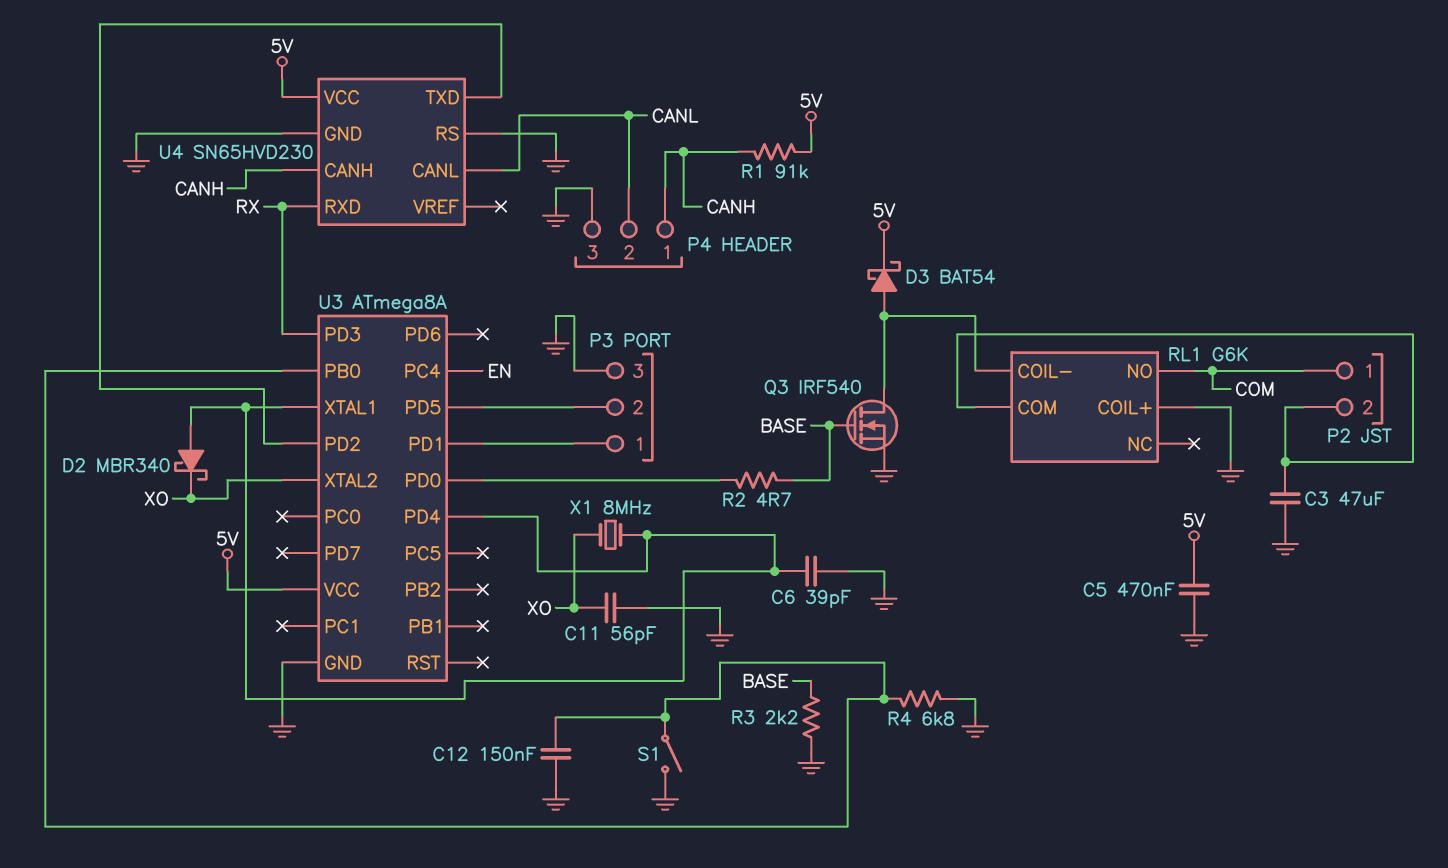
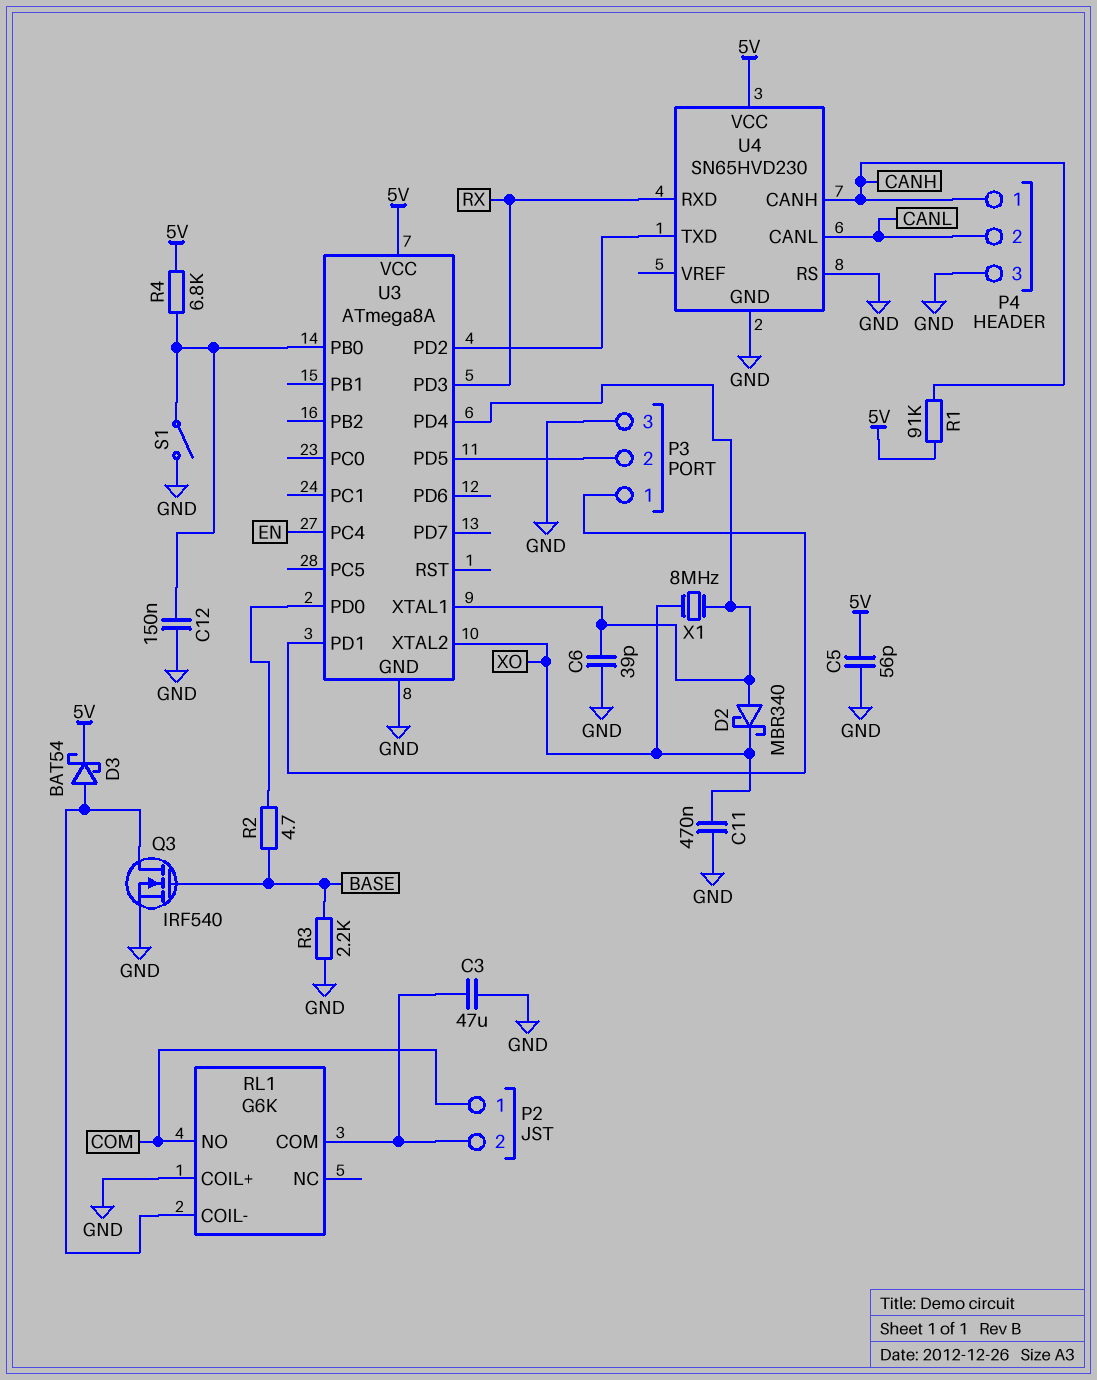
C5: 470nF (5V, GND) -> 56pF (5V, GND)
C11: 56pF (GND, XO) -> 470nF (GND, XO)
R4: 6.8k (GND, U3/PB0) -> 6.8k (5V, U3/PB0)

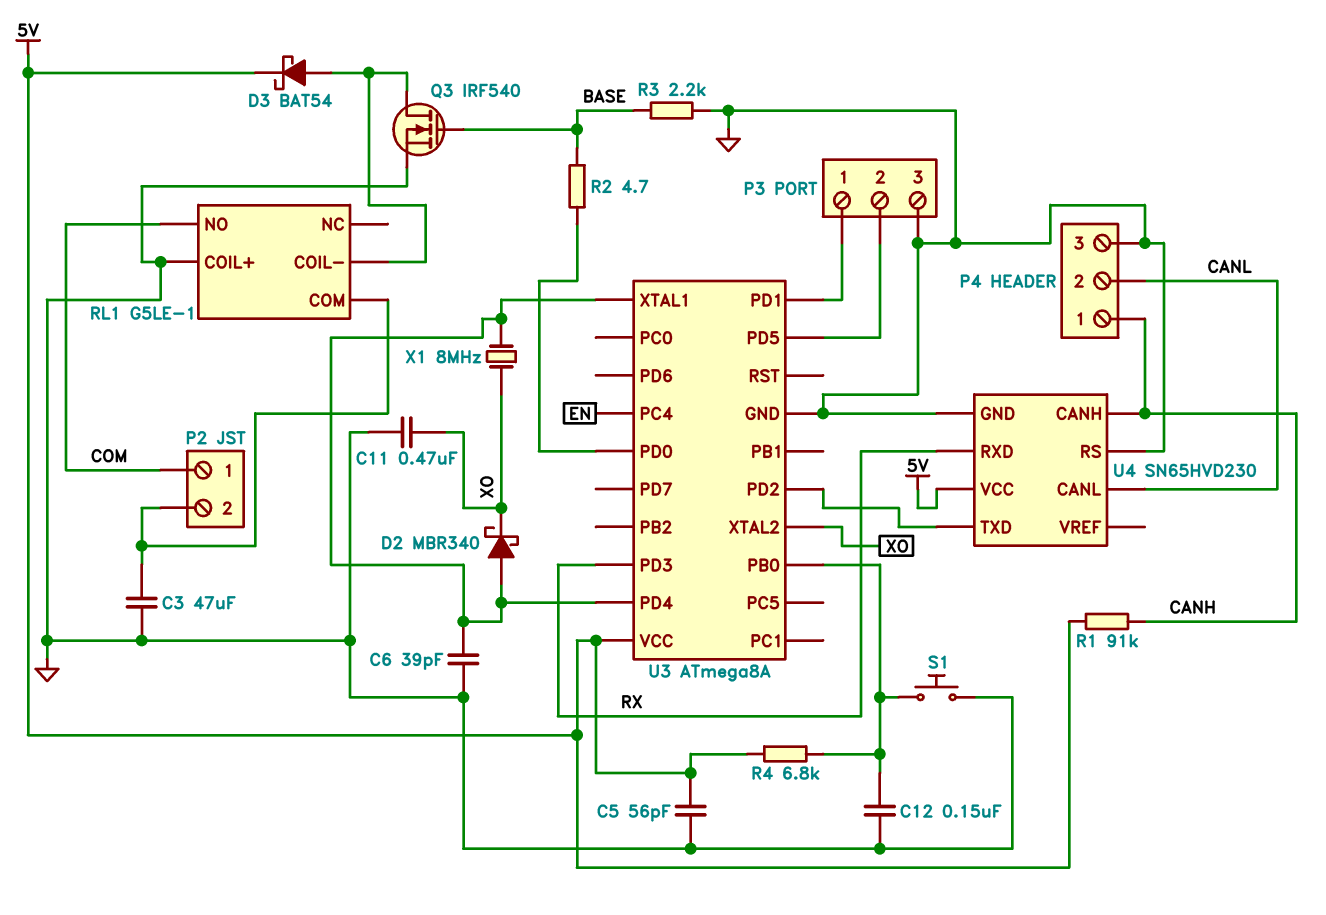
RL1: G6K -> G5LE-1
S1: switch (GND, U3/PB0) -> button (GND, U3/PB0)

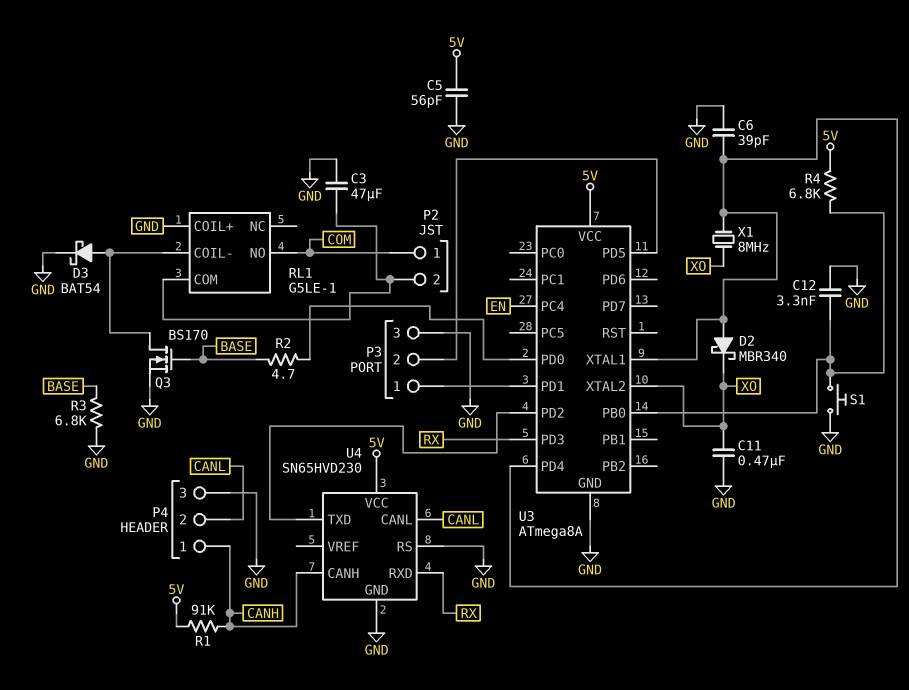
C12: 150nF (GND, U3/PB0) -> 3.3nF (GND, U3/PB0)
D3: schottky BAT54 (A RL1/COIL-, K 5V) -> schottky BAT54 (A RL1/COIL-, K GND)
Q3: NMOS IRF540 (G BASE, D RL1/COIL-, S GND) -> NMOS BS170 (G BASE, D RL1/COIL-, S GND)
R3: 2.2k (BASE, GND) -> 6.8k (BASE, GND)

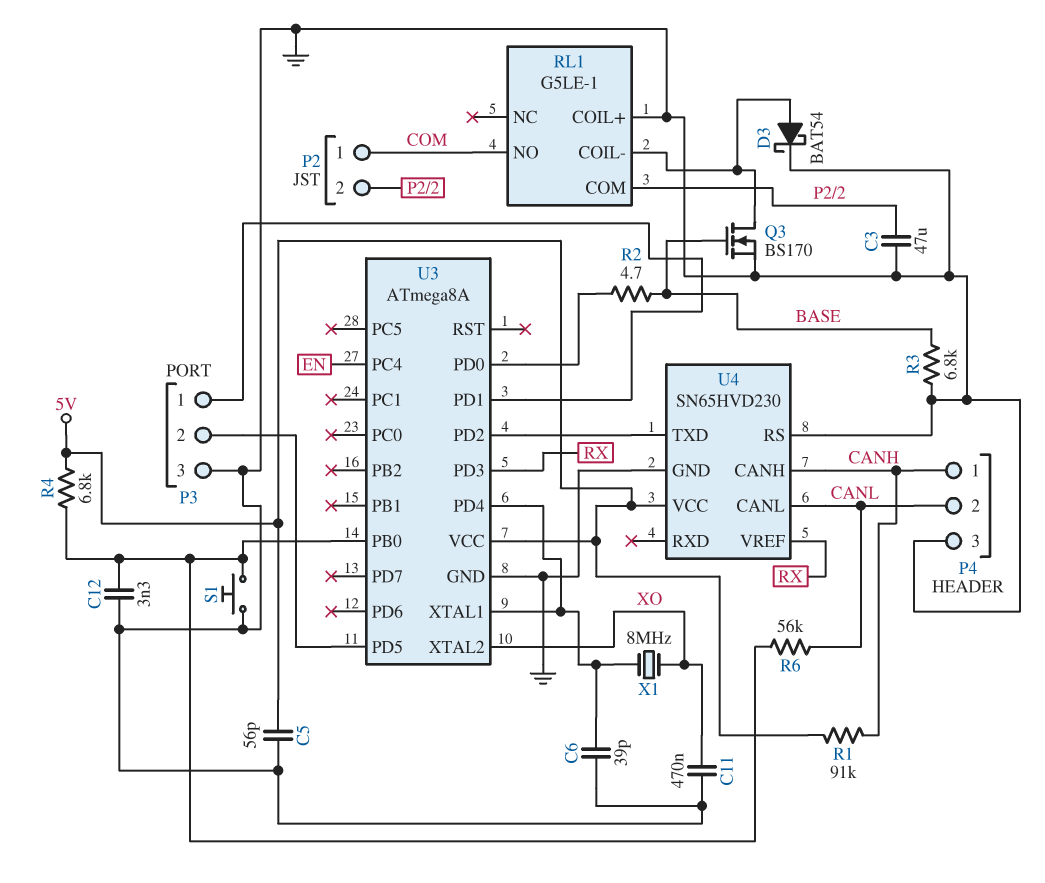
D2: schottky MBR340 (A U3/PD4, K XO) -> none
R6: none -> 56k (CANL, U3/PB0)
U4 pin RXD: RX -> none
U4 pin VREF: none -> RX

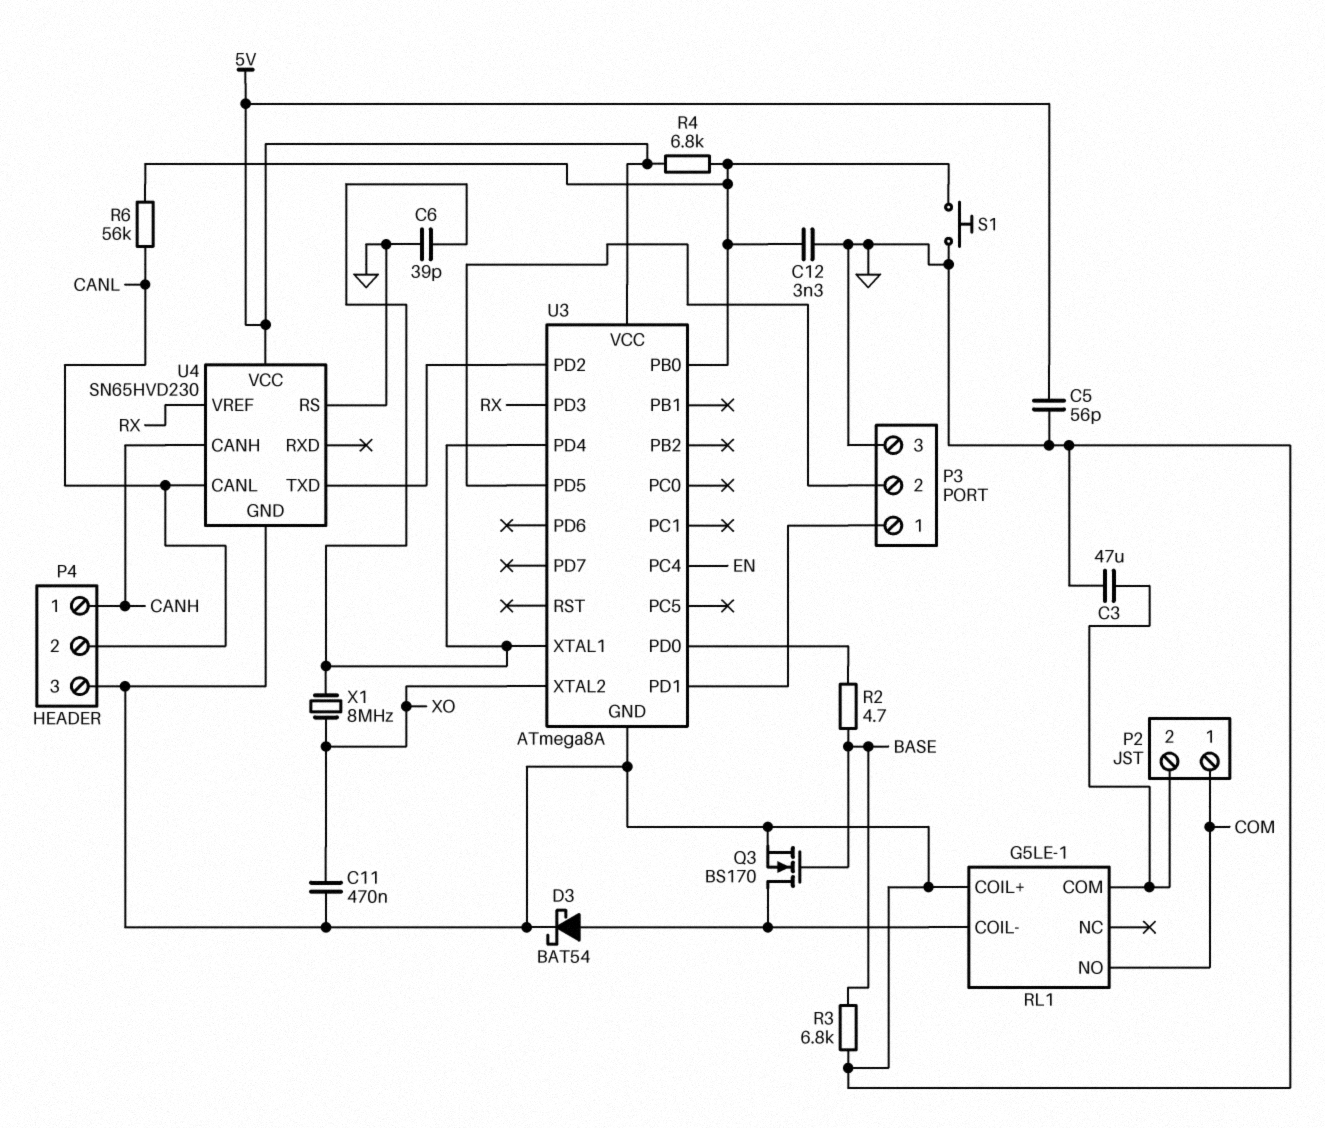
R1: 91k (5V, CANH) -> none

